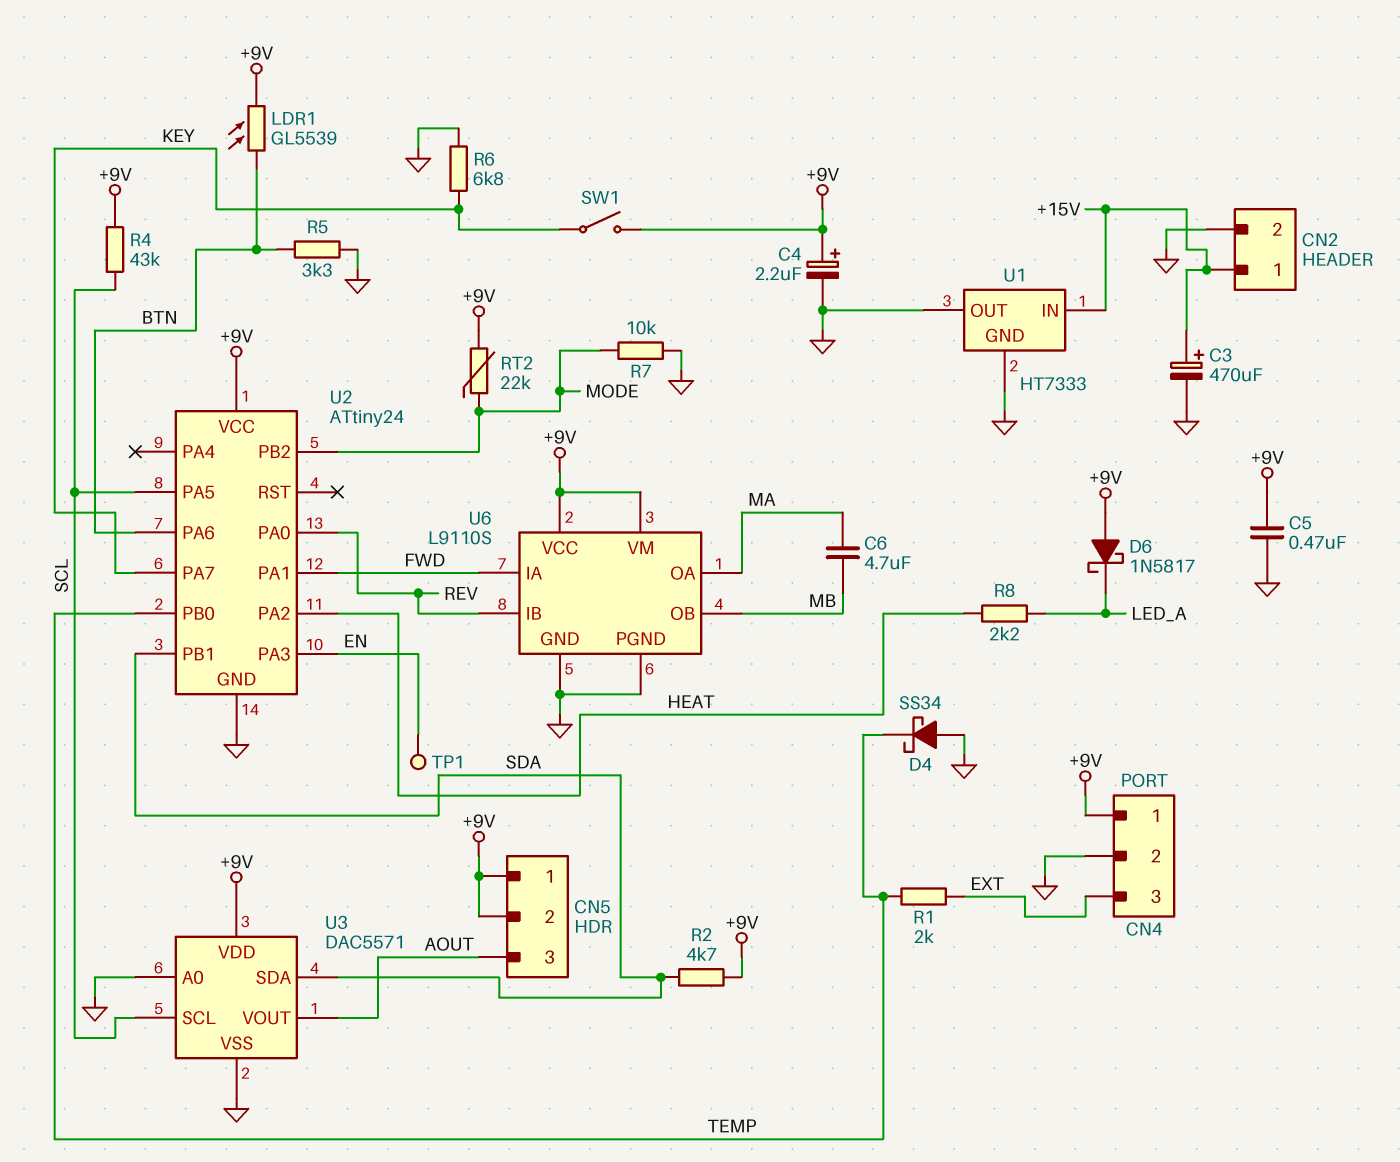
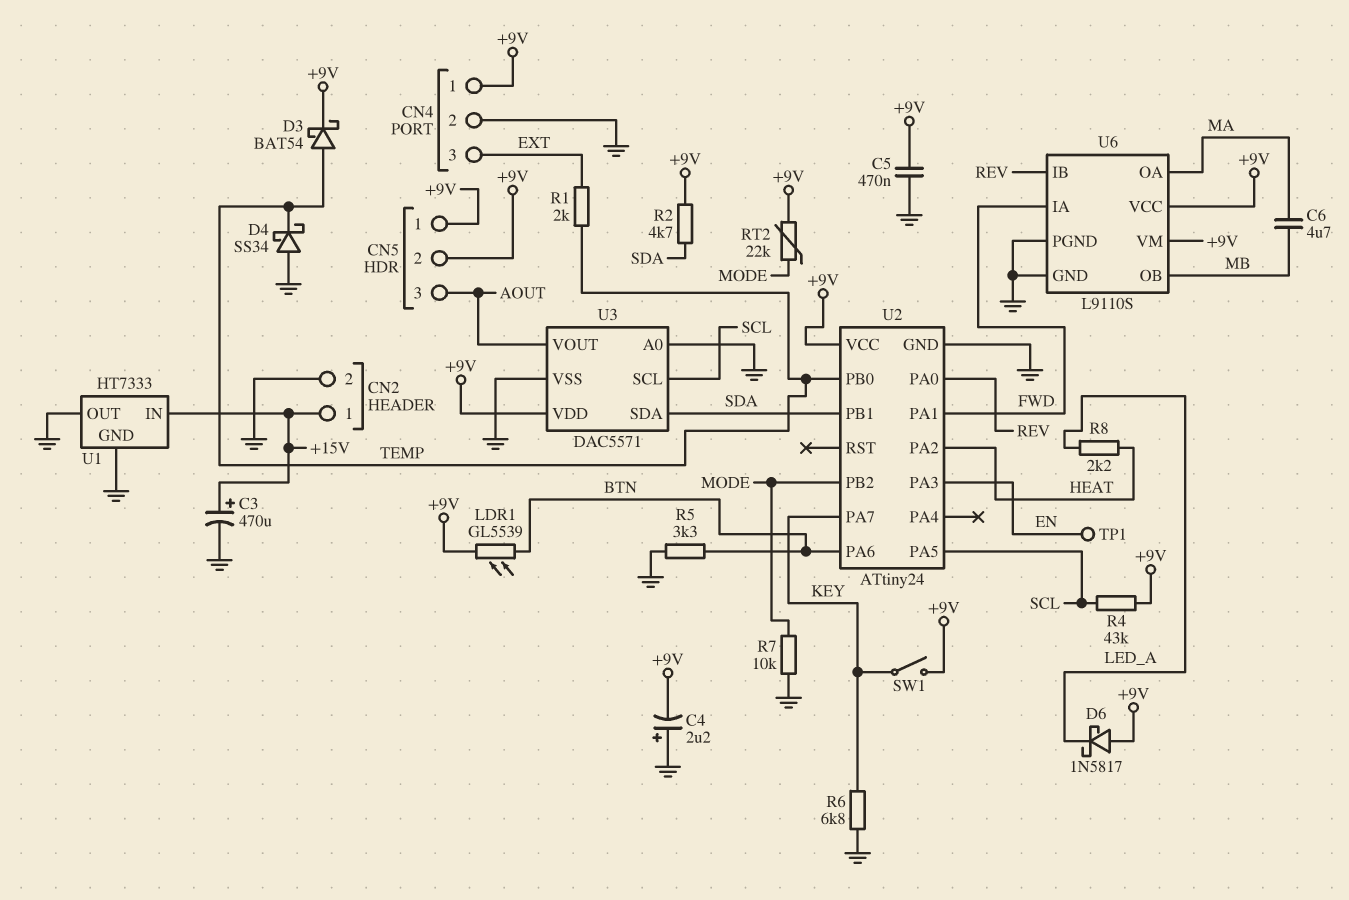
C4: 2.2uF (plus +9V, minus GND) -> 2.2uF (plus GND, minus +9V)
D3: none -> schottky BAT54 (A TEMP, K +9V)

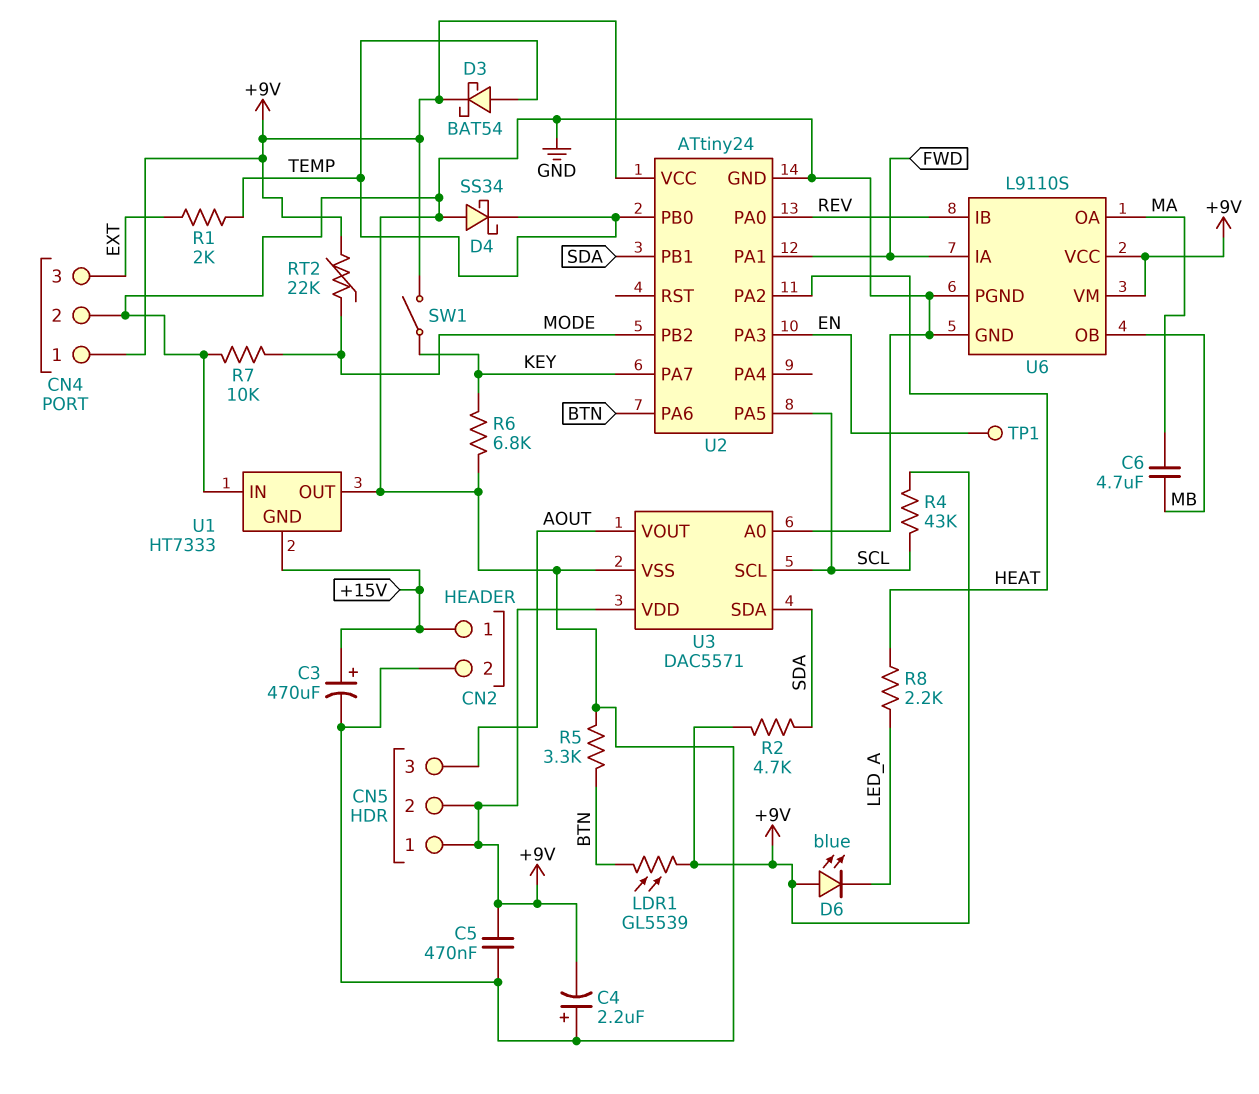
D6: schottky 1N5817 (A +9V, K LED_A) -> LED blue (A +9V, K LED_A)
U1 pin GND: GND -> +15V
U1 pin IN: +15V -> GND

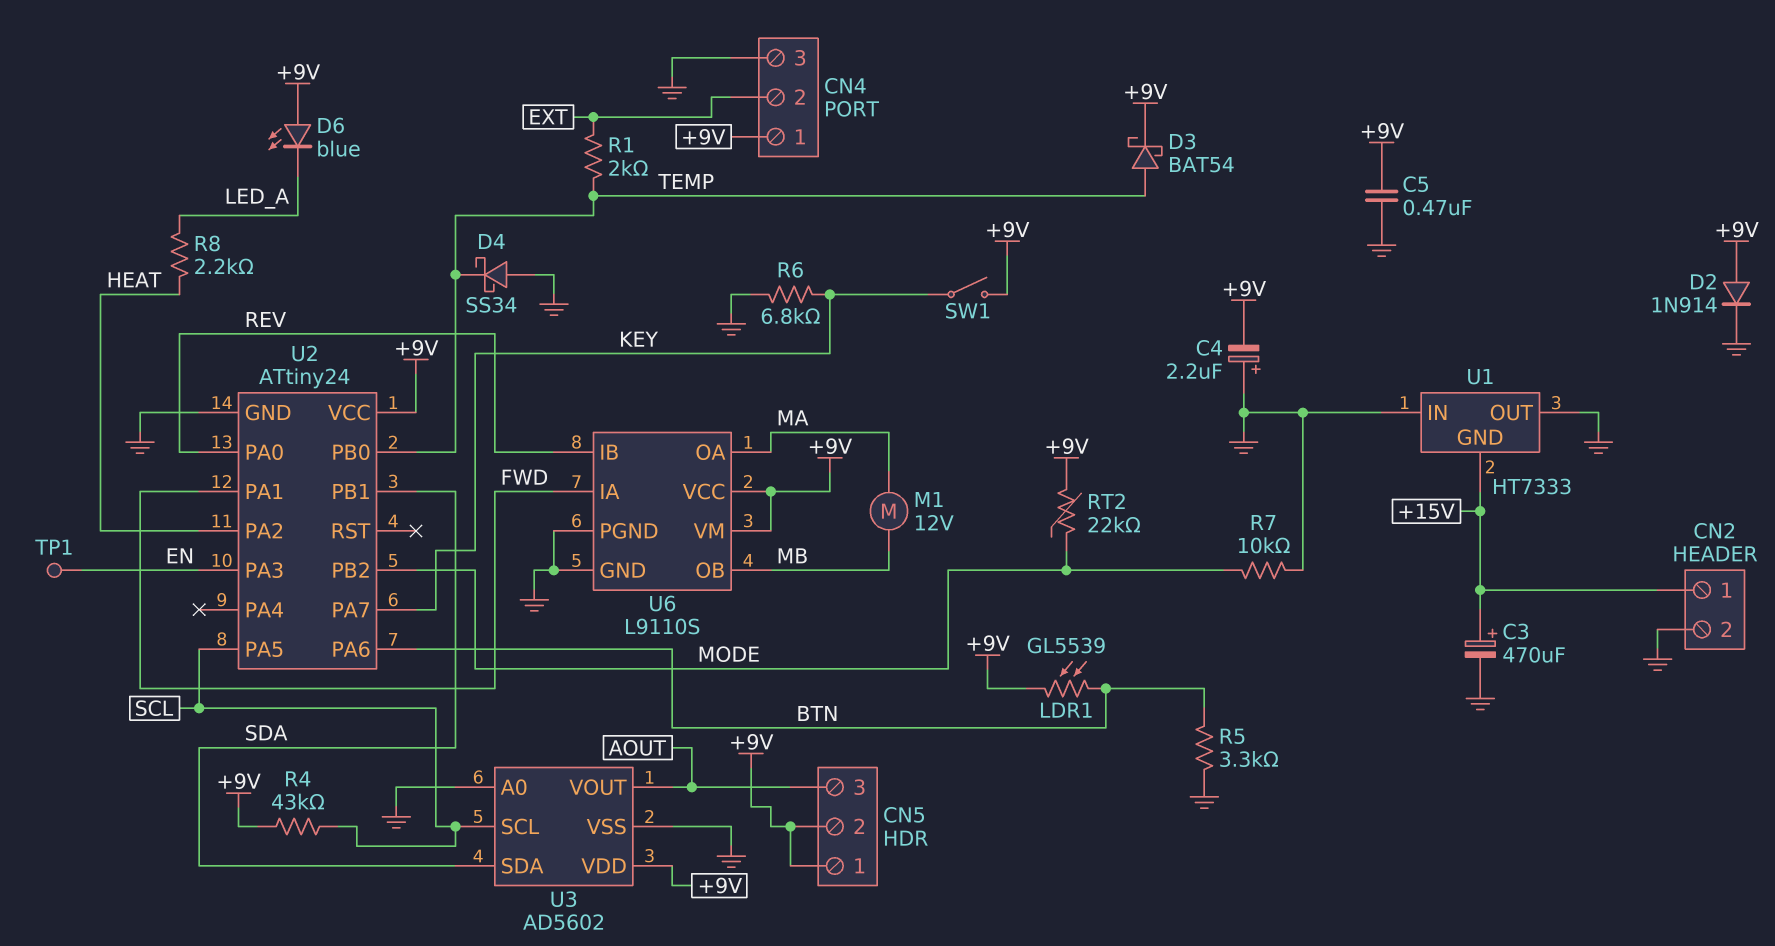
C6: 4.7uF (MA, MB) -> none
CN4 pin 2: GND -> EXT
CN4 pin 3: EXT -> GND
D2: none -> diode 1N914 (A +9V, K GND)
M1: none -> motor 12V (MA, MB)
R2: 4.7k (+9V, SDA) -> none
U3: DAC5571 -> AD5602

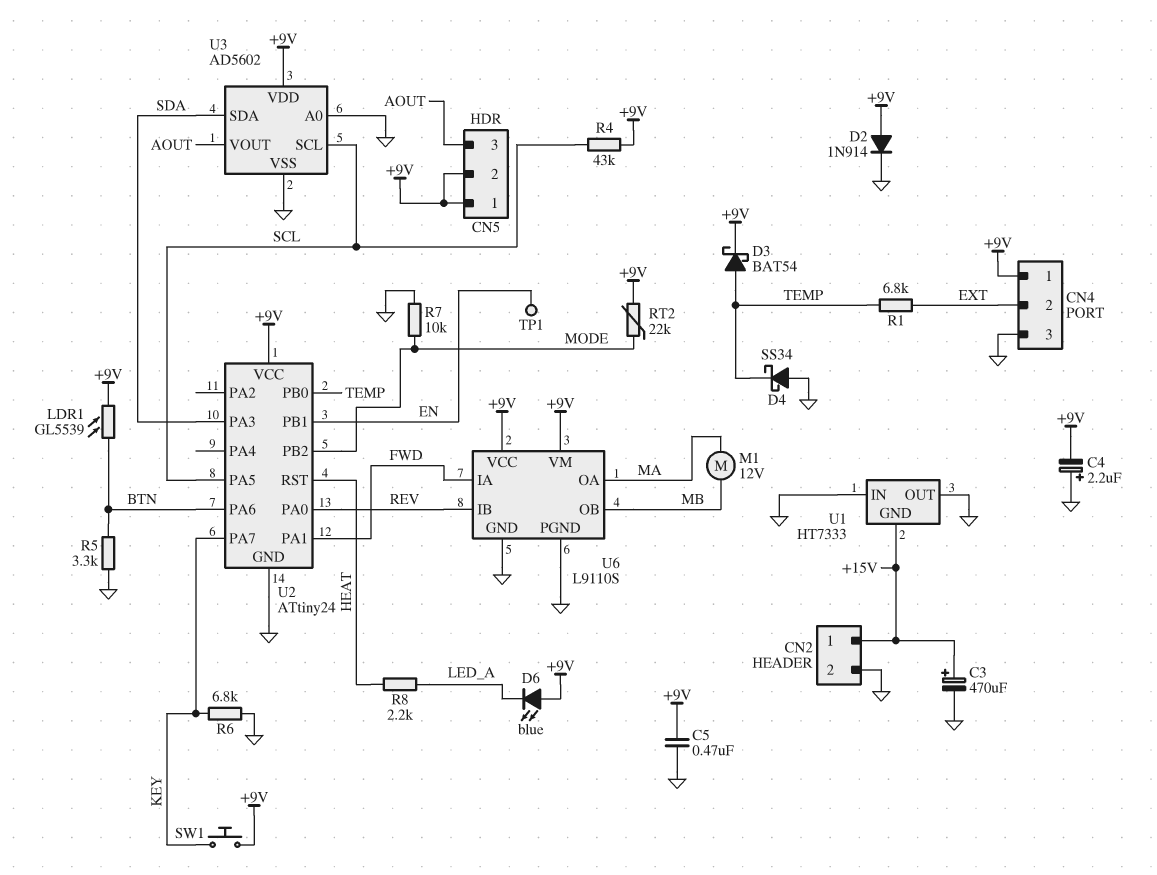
R1: 2k (EXT, TEMP) -> 6.8k (EXT, TEMP)
SW1: switch (+9V, KEY) -> button (+9V, KEY)
U2 pin PA2: HEAT -> none
U2 pin PA3: EN -> SDA
U2 pin PB1: SDA -> EN
U2 pin RST: none -> HEAT

